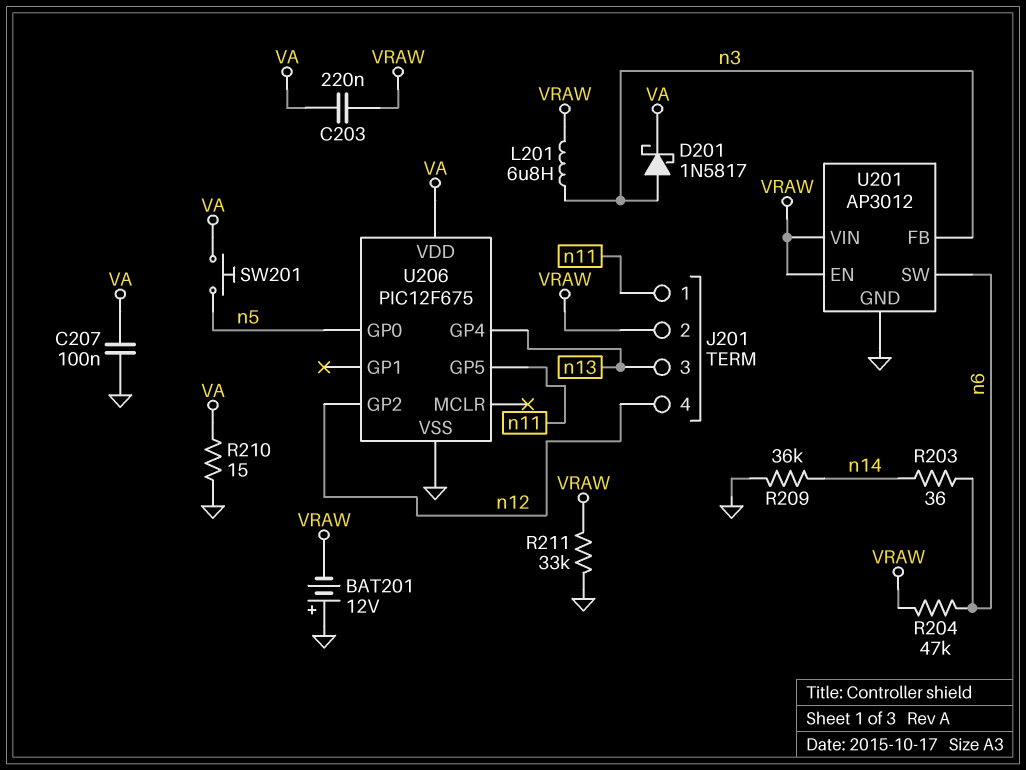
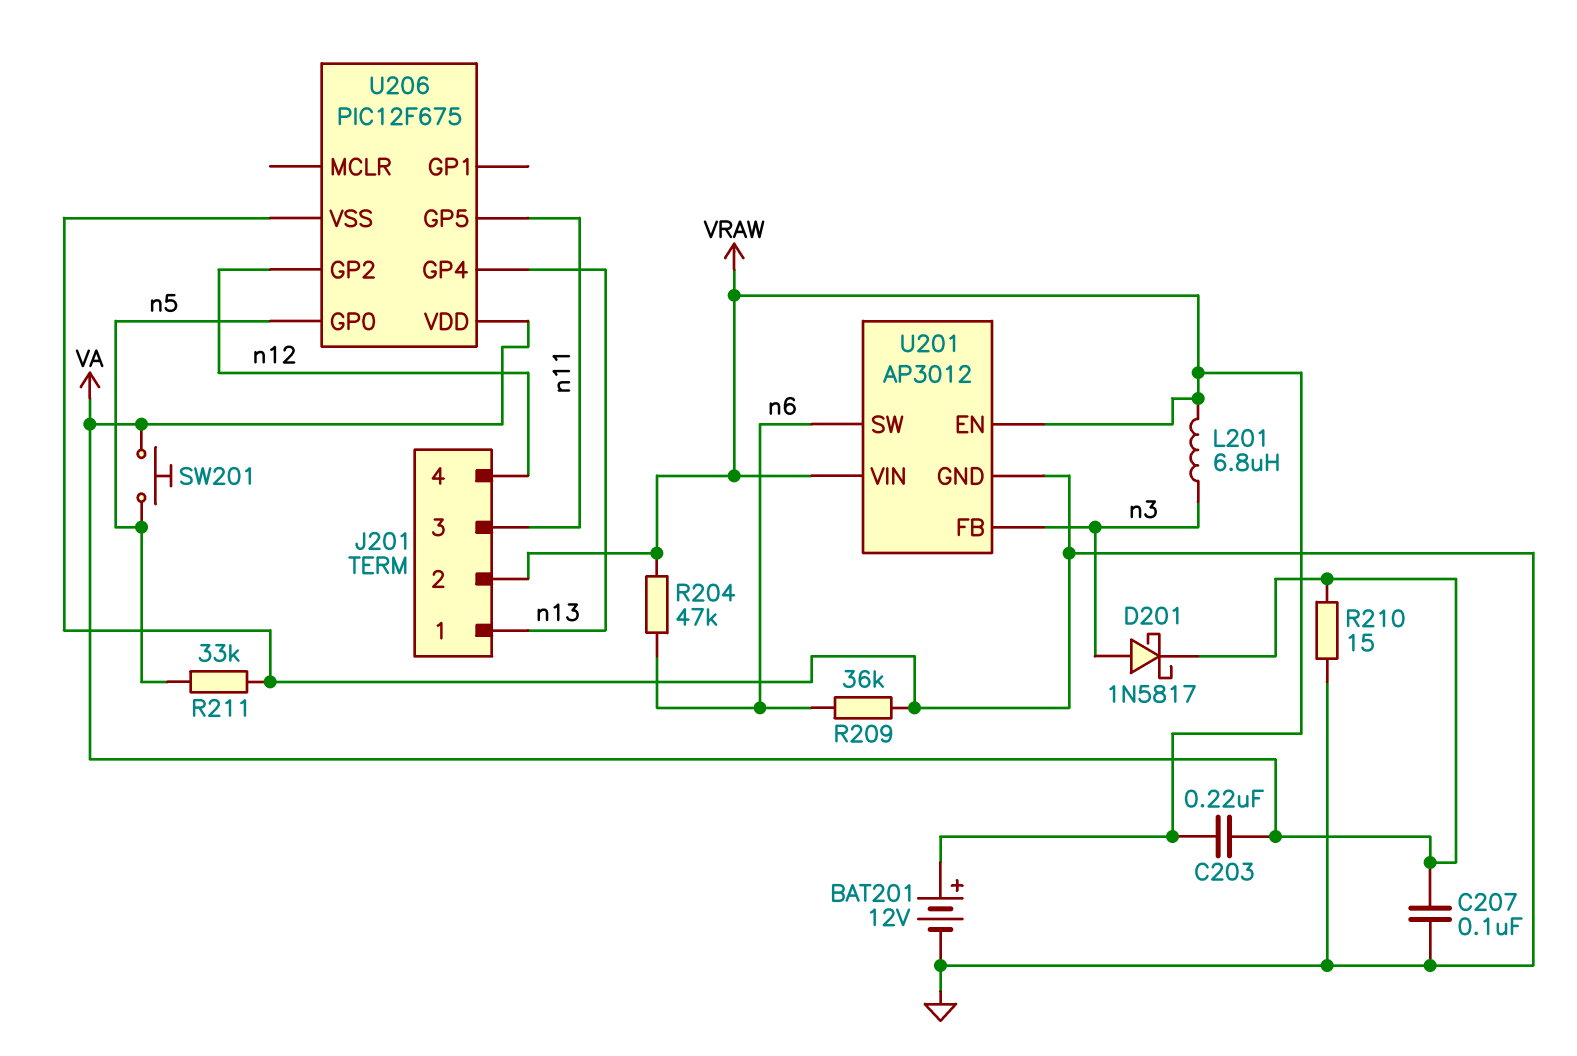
BAT201: 12V (plus GND, minus VRAW) -> 12V (plus VRAW, minus GND)
J201 pin 1: n11 -> n13
J201 pin 3: n13 -> n11
R203: 36 (n6, n14) -> none
R209: 36k (GND, n14) -> 36k (GND, n6)
R211: 33k (GND, VRAW) -> 33k (GND, n5)

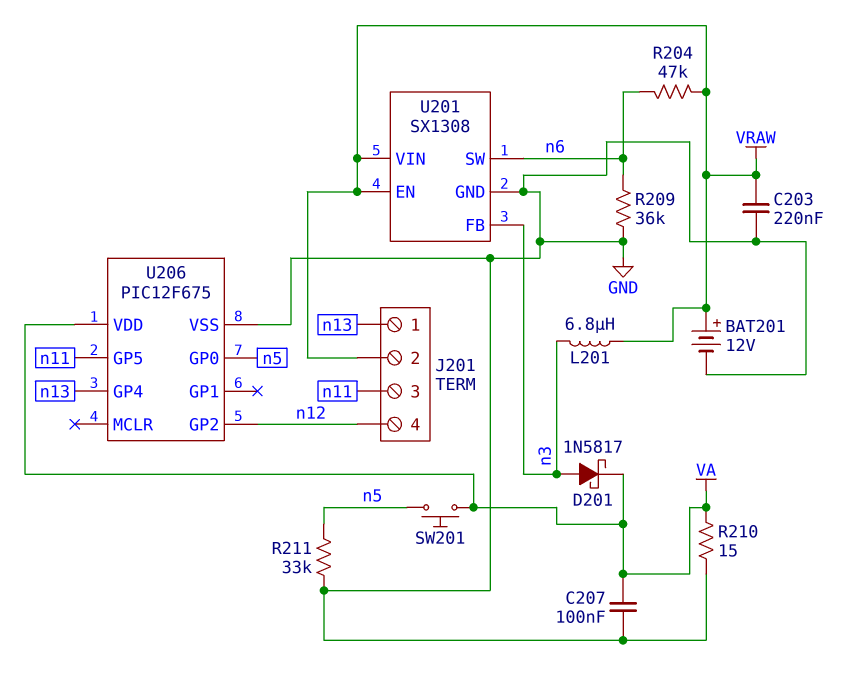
C203: 220nF (VA, VRAW) -> 220nF (GND, VRAW)
U201: AP3012 -> SX1308

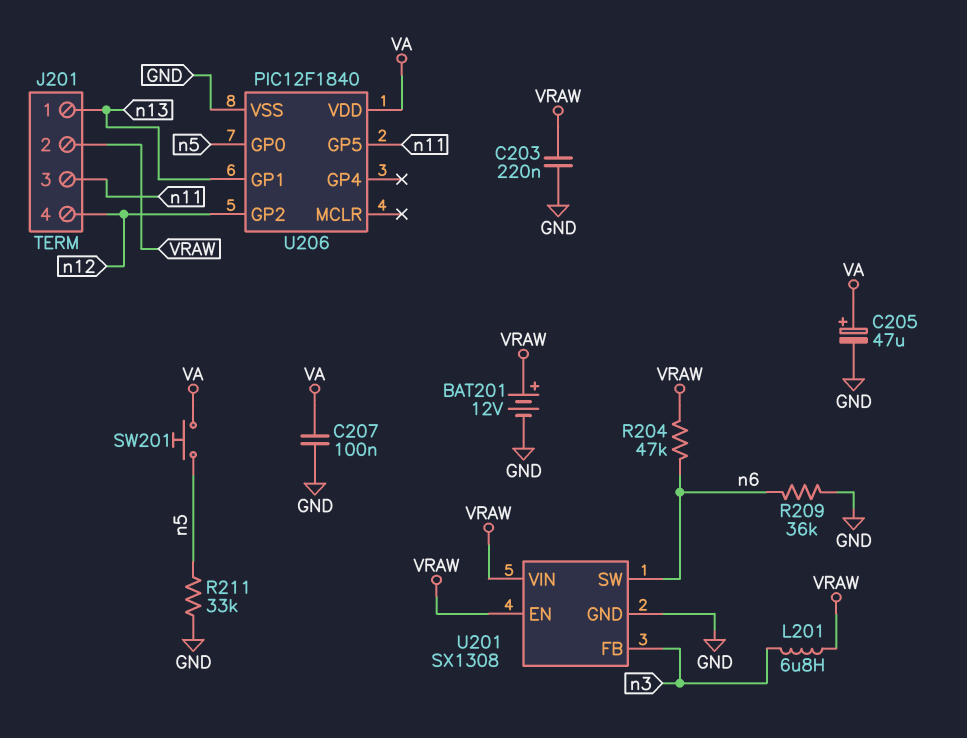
C205: none -> 47uF (plus VA, minus GND)
D201: schottky 1N5817 (A n3, K VA) -> none
R210: 15 (GND, VA) -> none
U206: PIC12F675 -> PIC12F1840
U206 pin GP1: none -> n13
U206 pin GP4: n13 -> none

